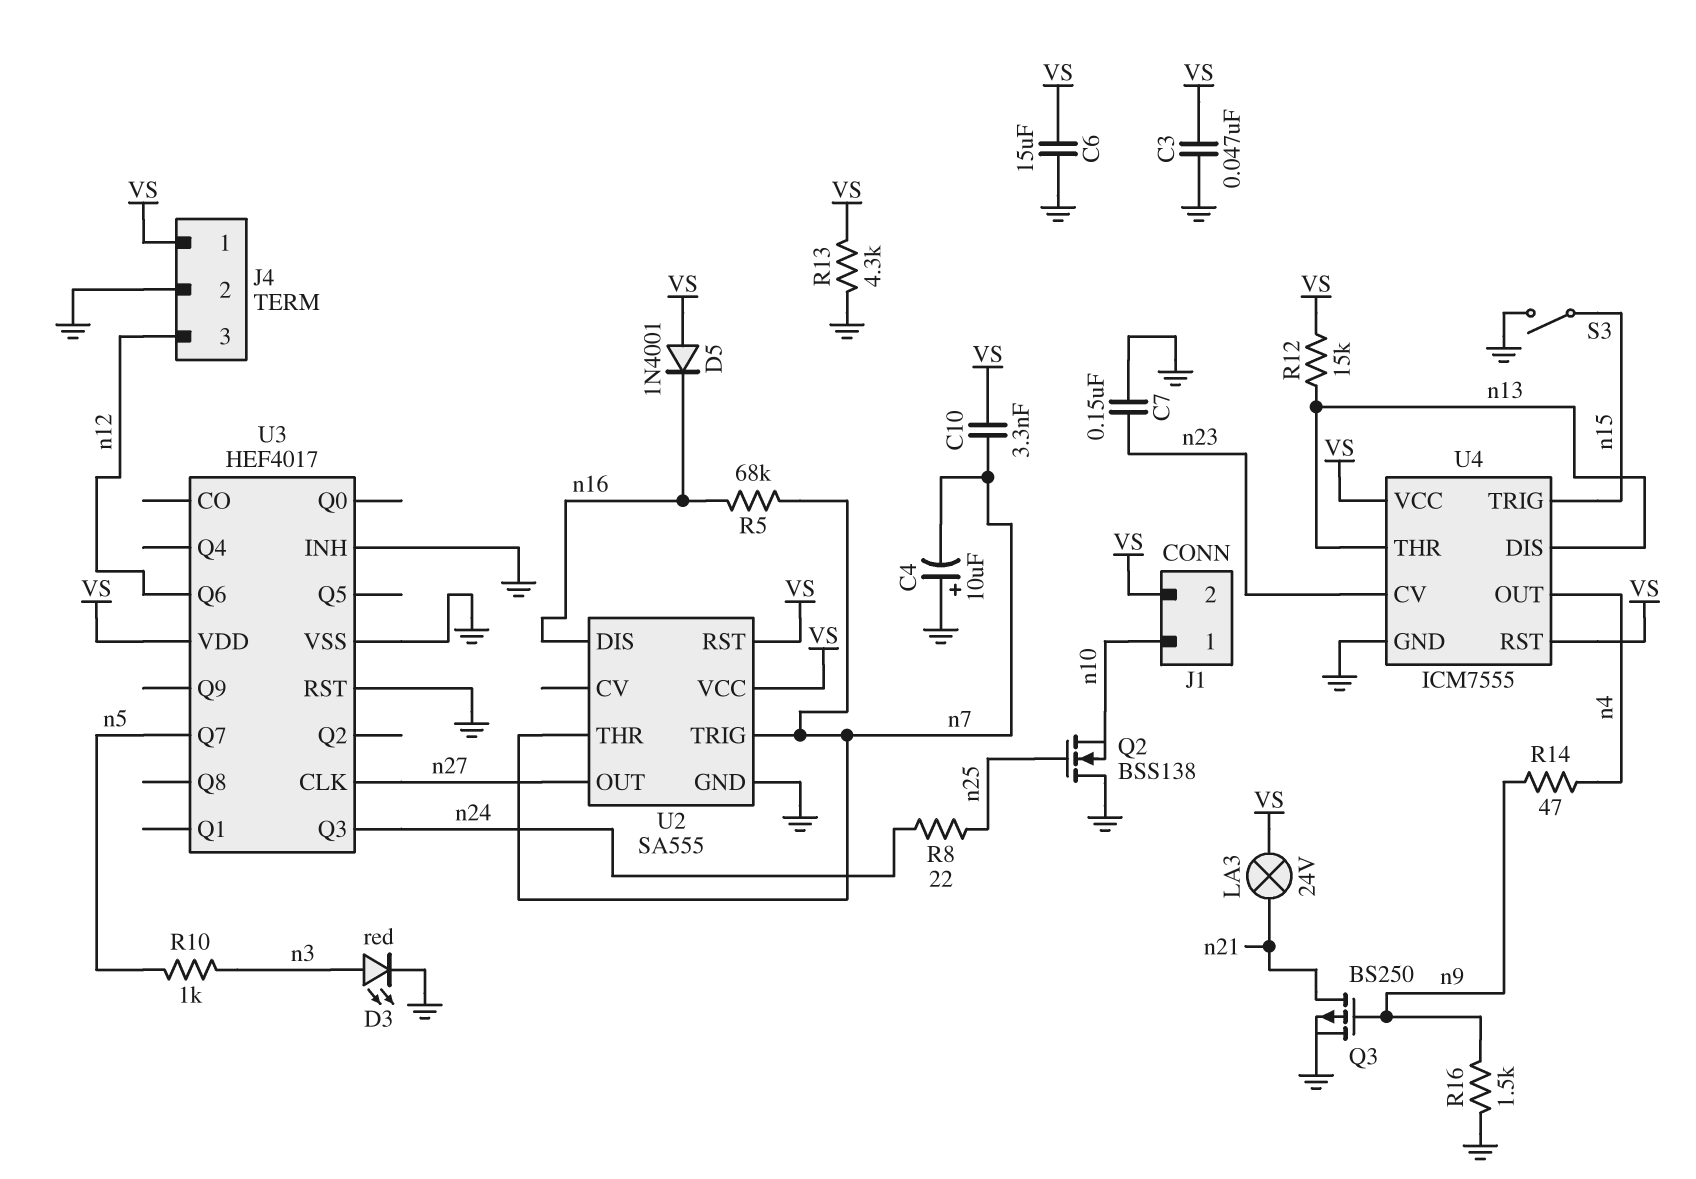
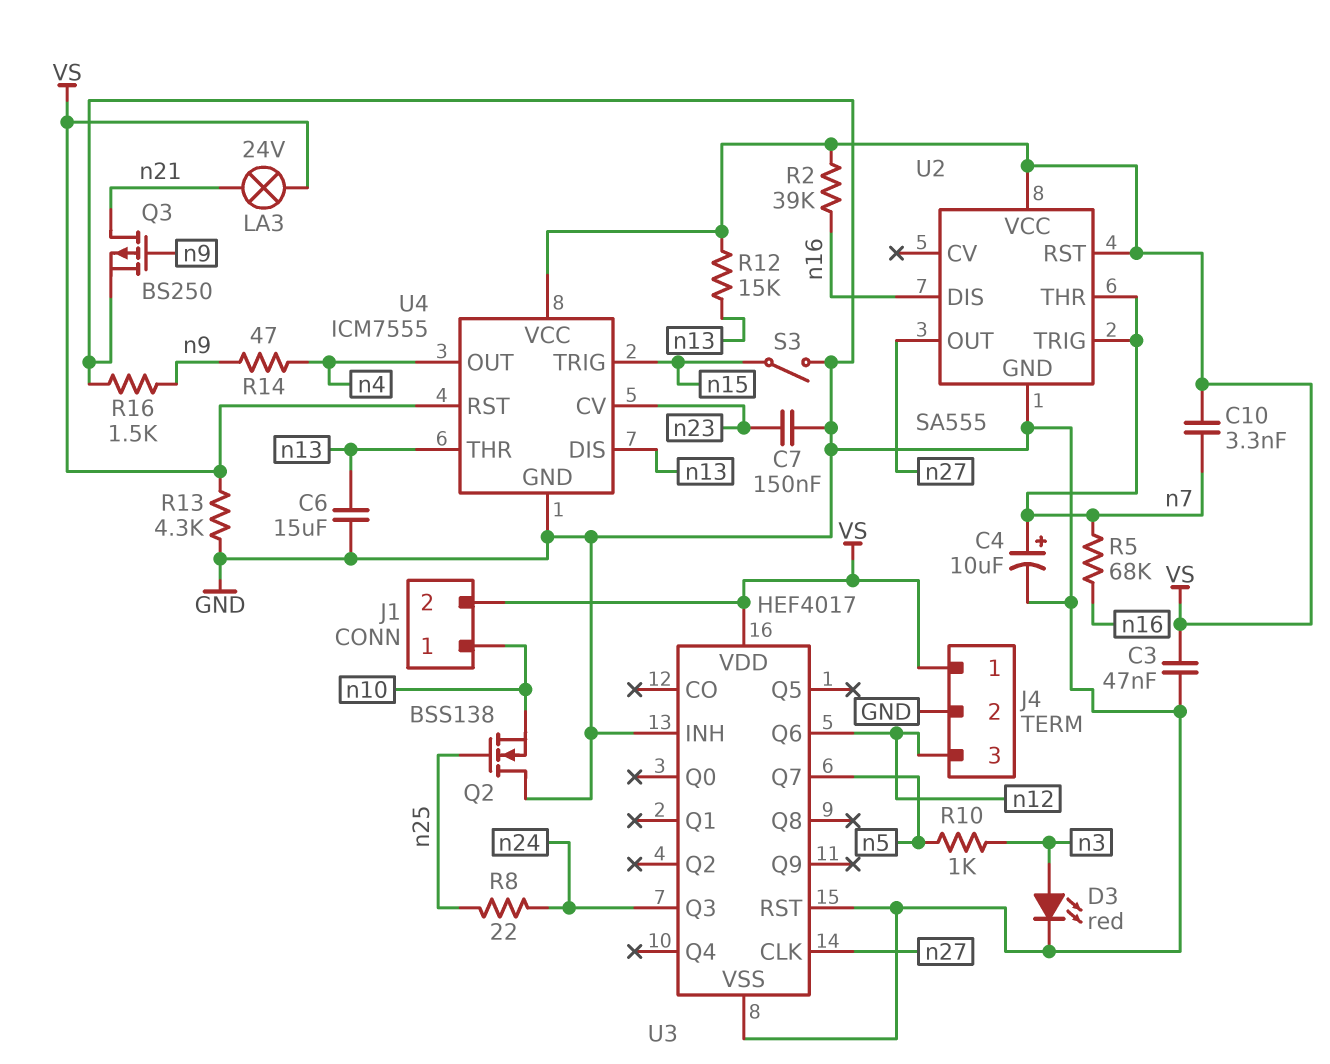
C4: 10uF (plus GND, minus n7) -> 10uF (plus n7, minus GND)
C6: 15uF (GND, VS) -> 15uF (GND, n13)
D5: diode 1N4001 (A VS, K n16) -> none
R2: none -> 39k (VS, n16)

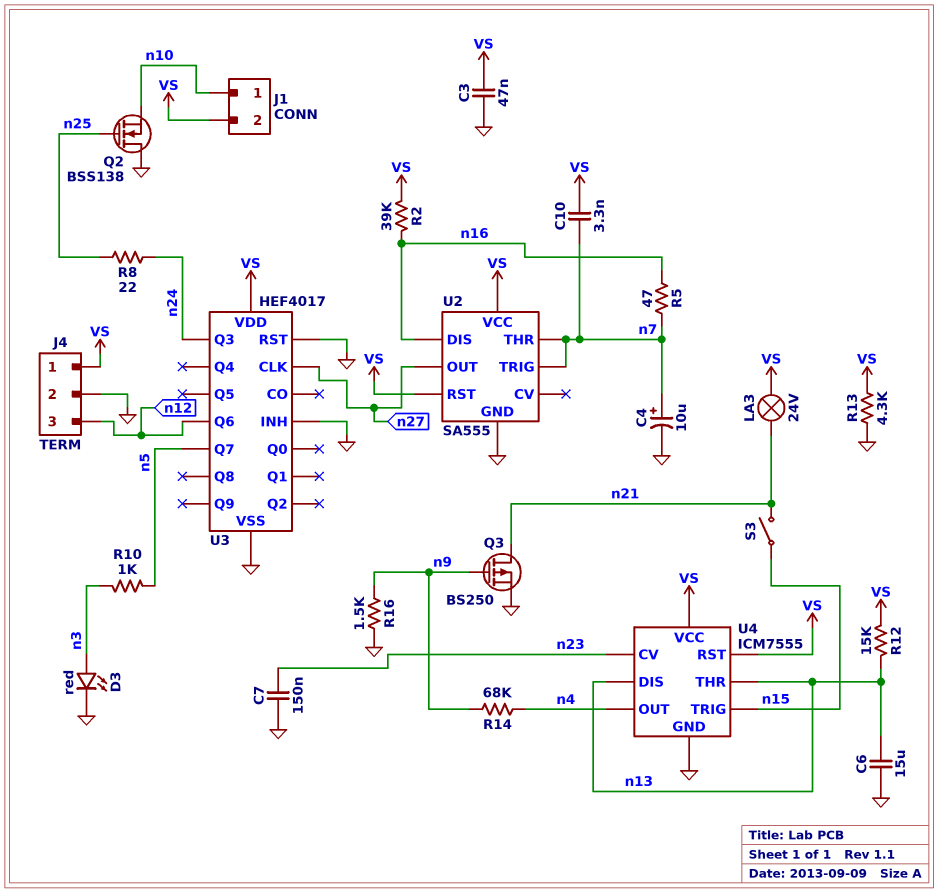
R5: 68k (n7, n16) -> 47 (n7, n16)
R14: 47 (n4, n9) -> 68k (n4, n9)
S3: switch (GND, n15) -> switch (n15, n21)

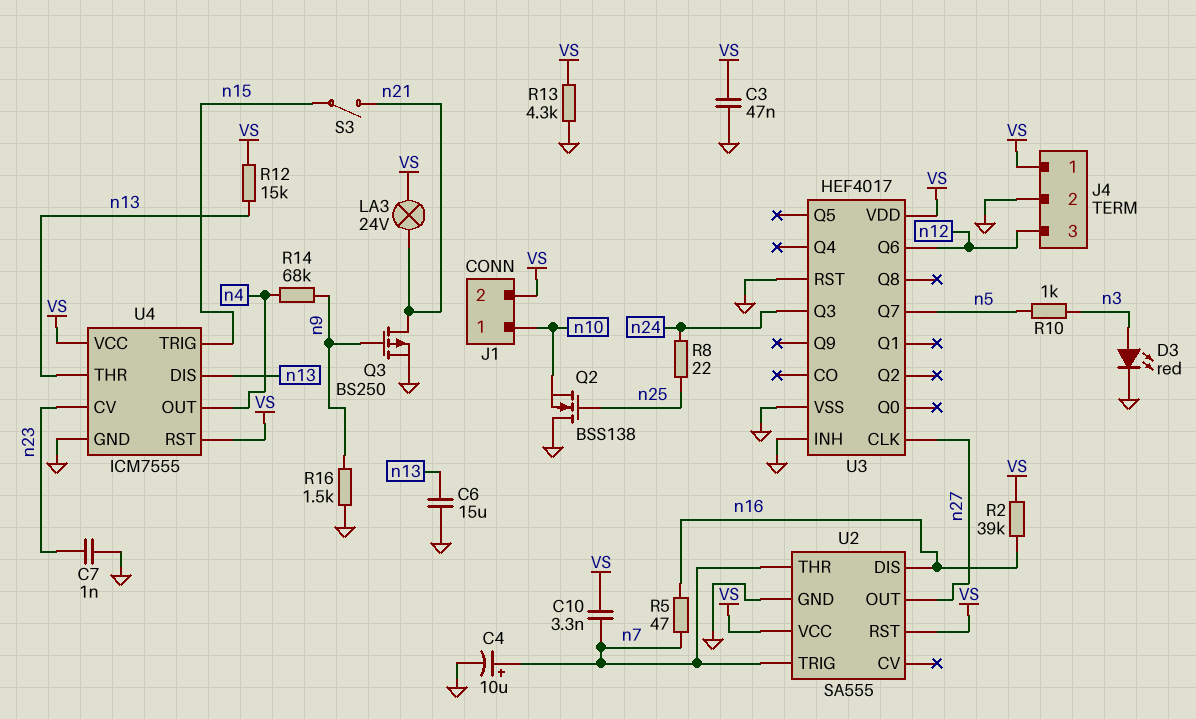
C7: 150nF (GND, n23) -> 1nF (GND, n23)

